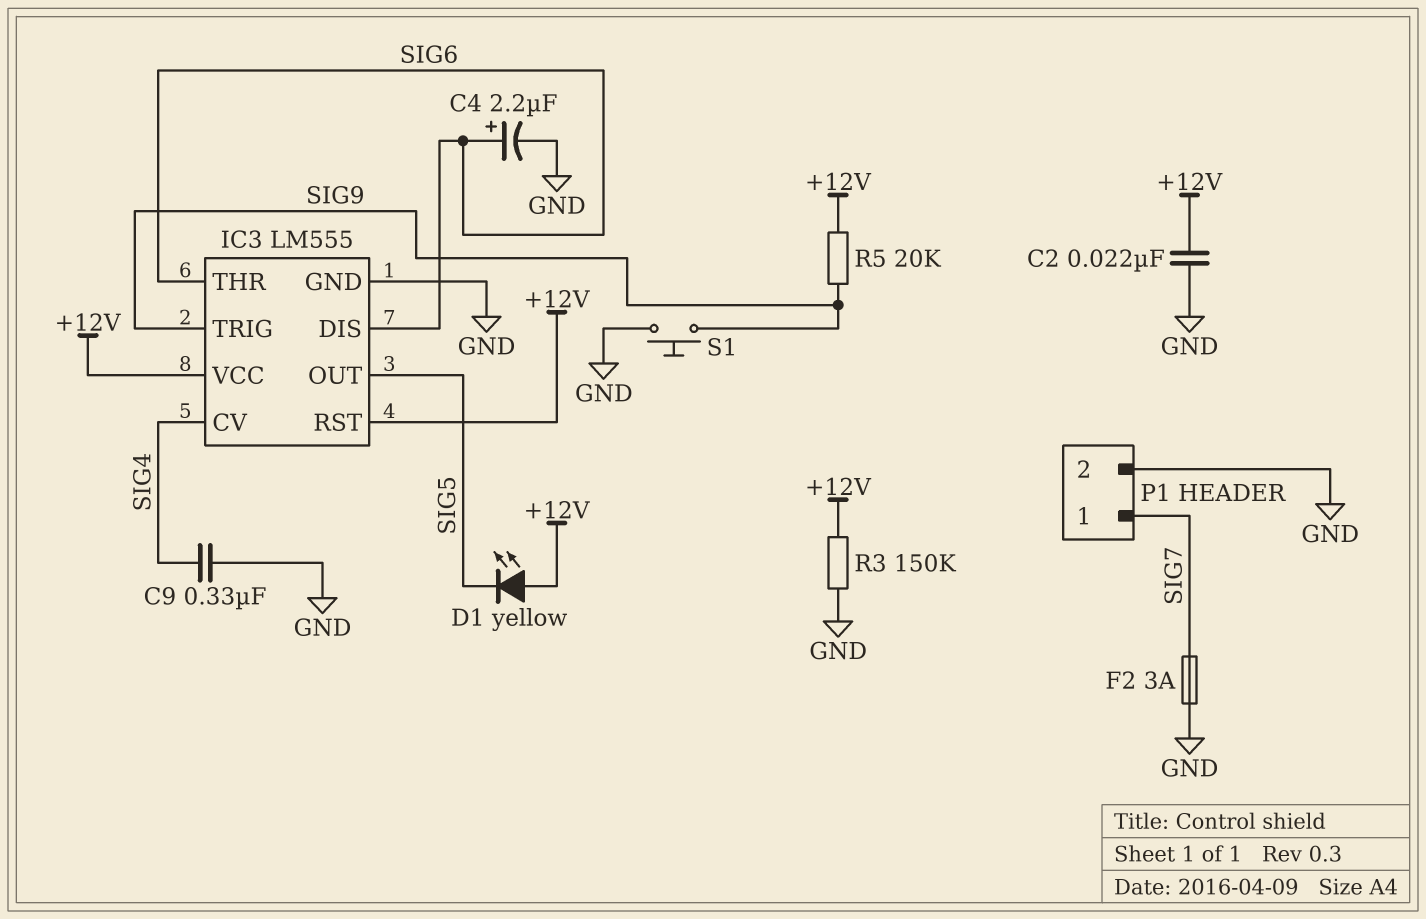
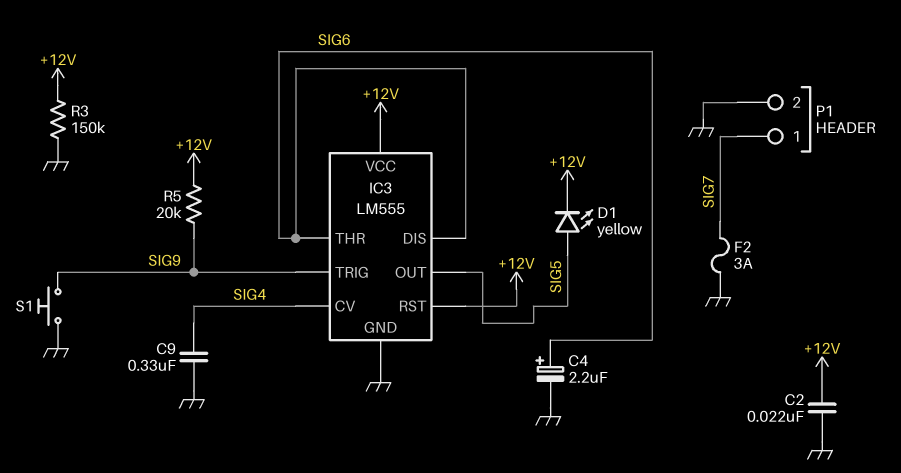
D1: LED yellow (A +12V, K SIG5) -> LED yellow (A SIG5, K +12V)

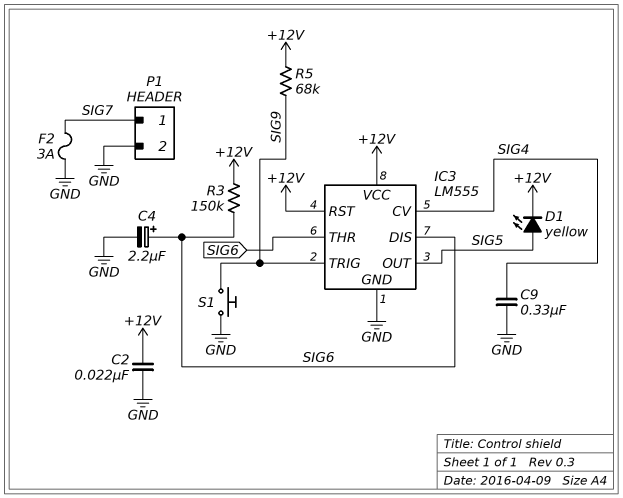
R3: 150k (+12V, GND) -> 150k (+12V, SIG6)
R5: 20k (+12V, SIG9) -> 68k (+12V, SIG9)

